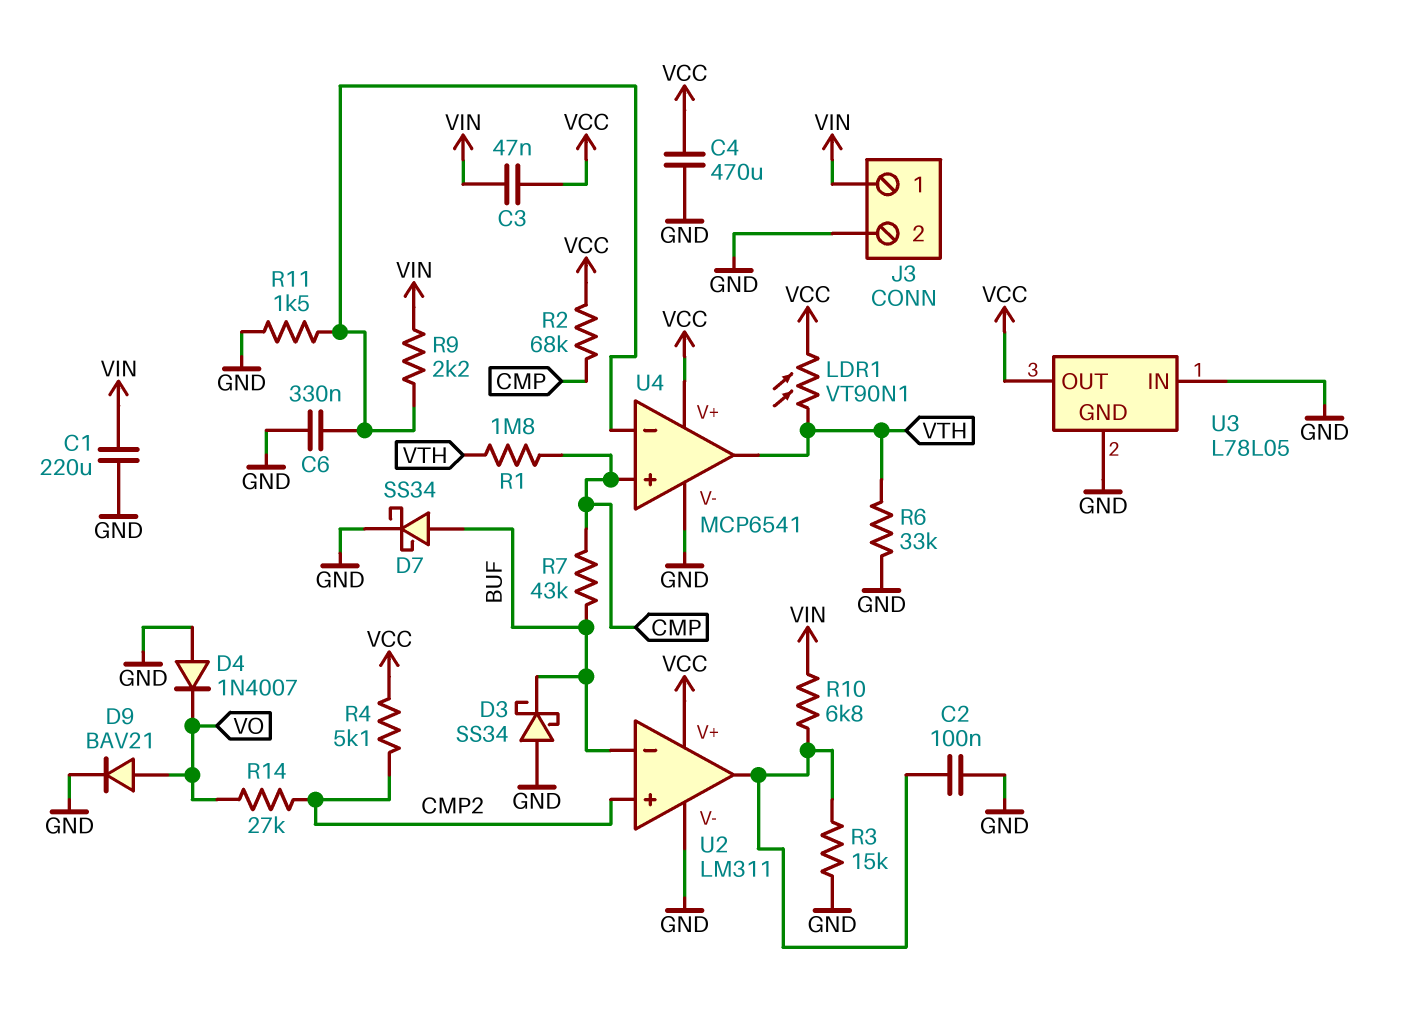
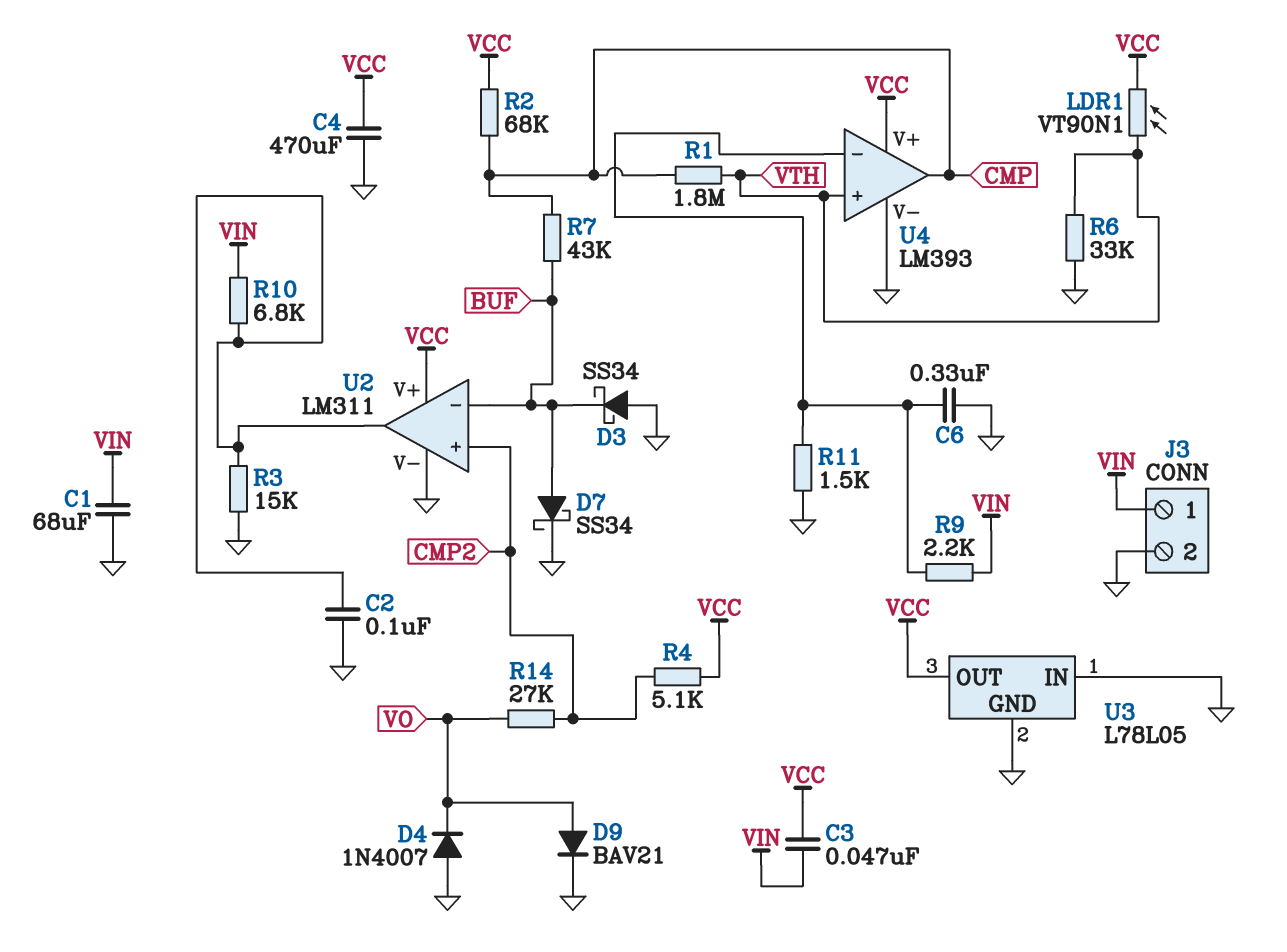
C1: 220uF (GND, VIN) -> 68uF (GND, VIN)
U4: MCP6541 -> LM393
U4 pin in+: CMP -> VTH
U4 pin out: VTH -> CMP

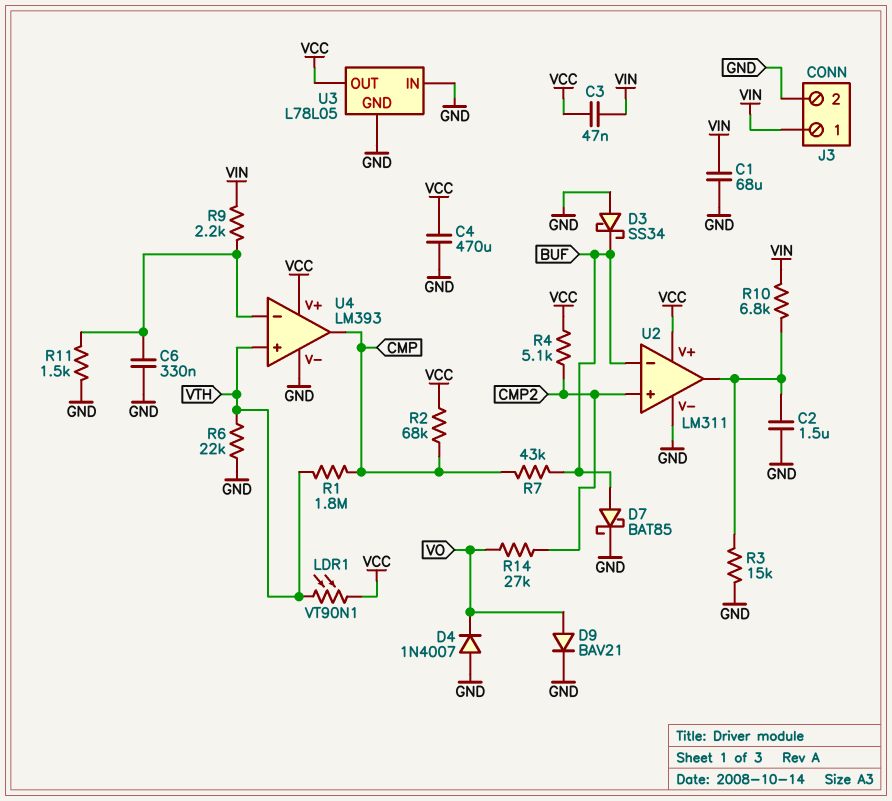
C2: 100nF (GND, U2/out) -> 1.5uF (GND, U2/out)
D7: schottky SS34 (A BUF, K GND) -> schottky BAT85 (A BUF, K GND)
R6: 33k (GND, VTH) -> 22k (GND, VTH)

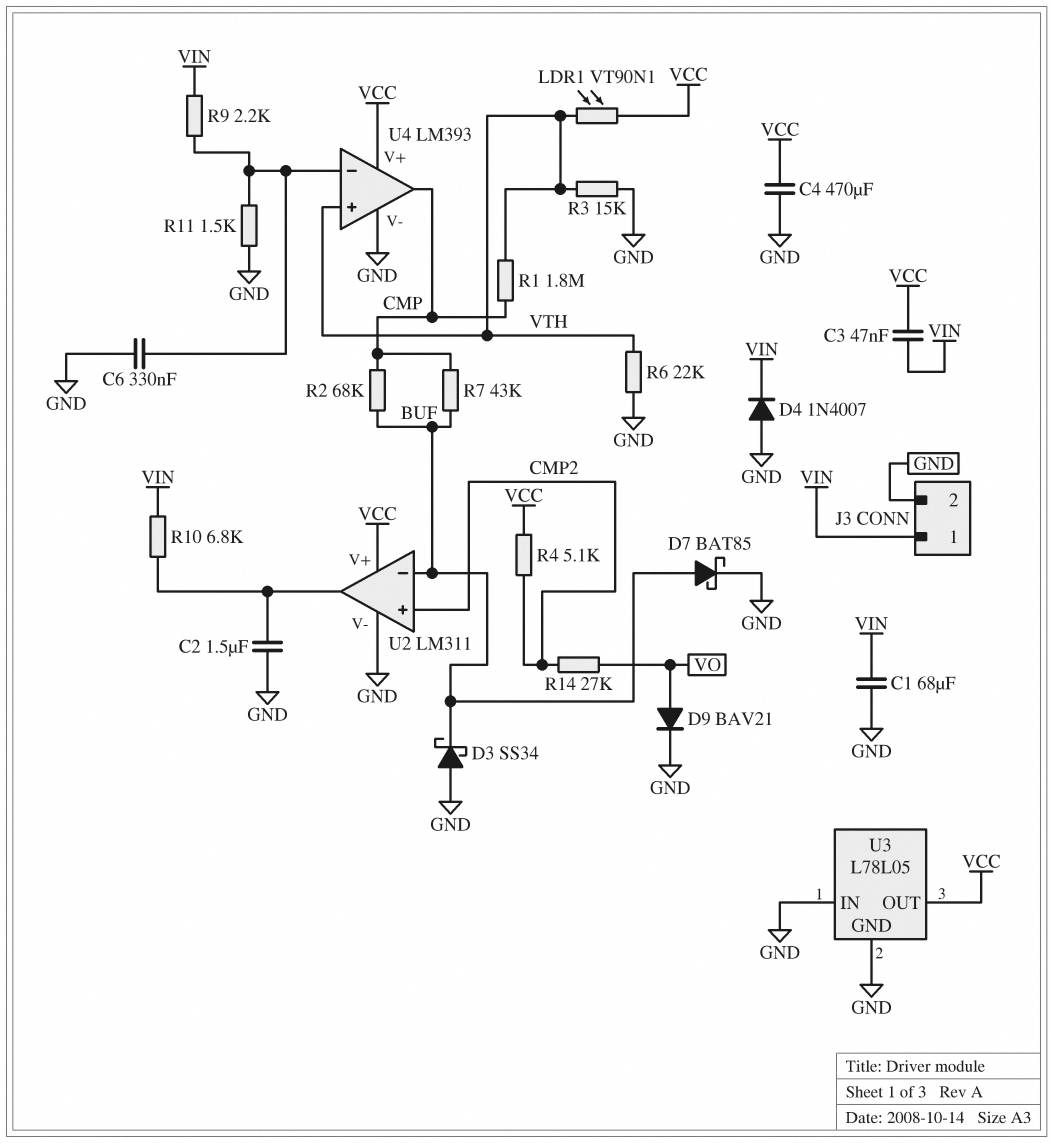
D4: diode 1N4007 (A GND, K VO) -> diode 1N4007 (A GND, K VIN)
R2: 68k (CMP, VCC) -> 68k (BUF, CMP)
R3: 15k (GND, U2/out) -> 15k (GND, VTH)

